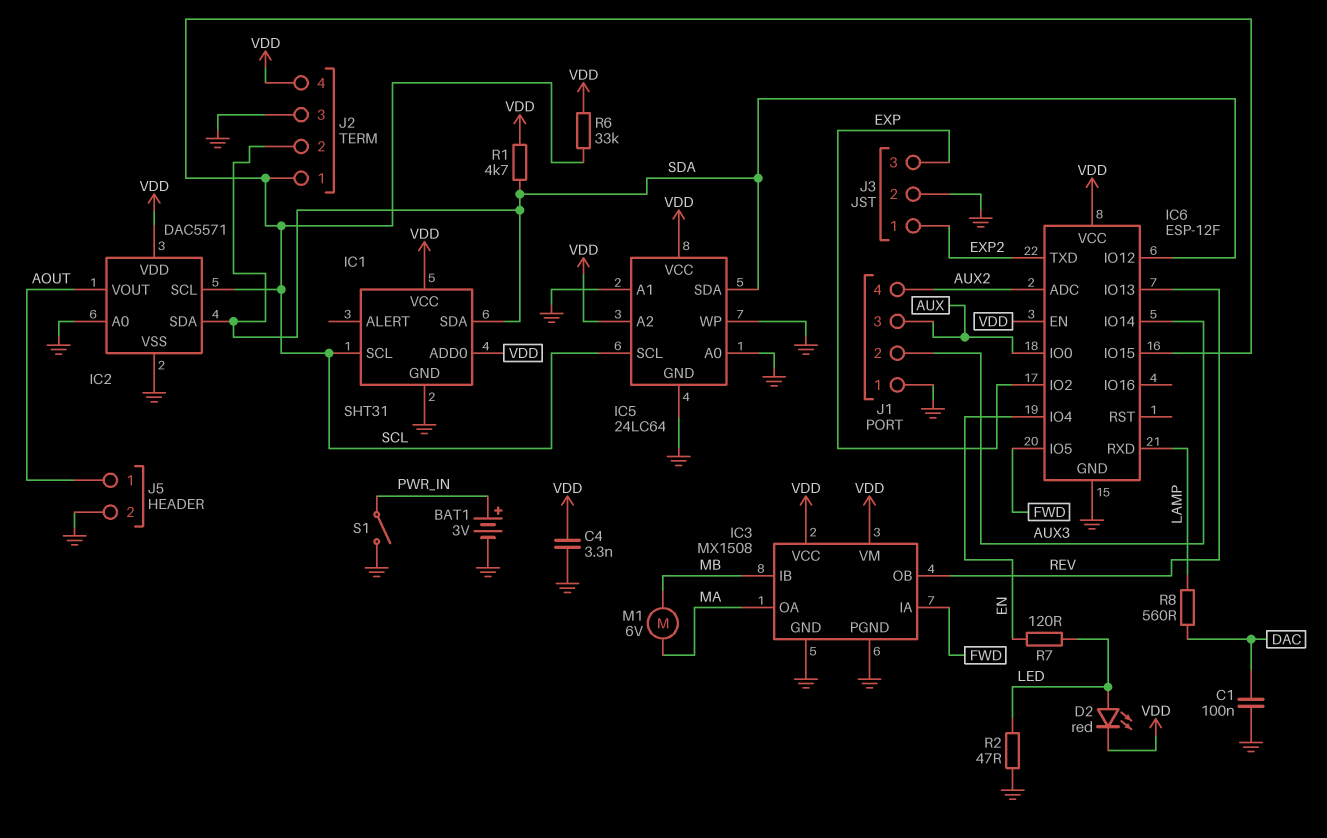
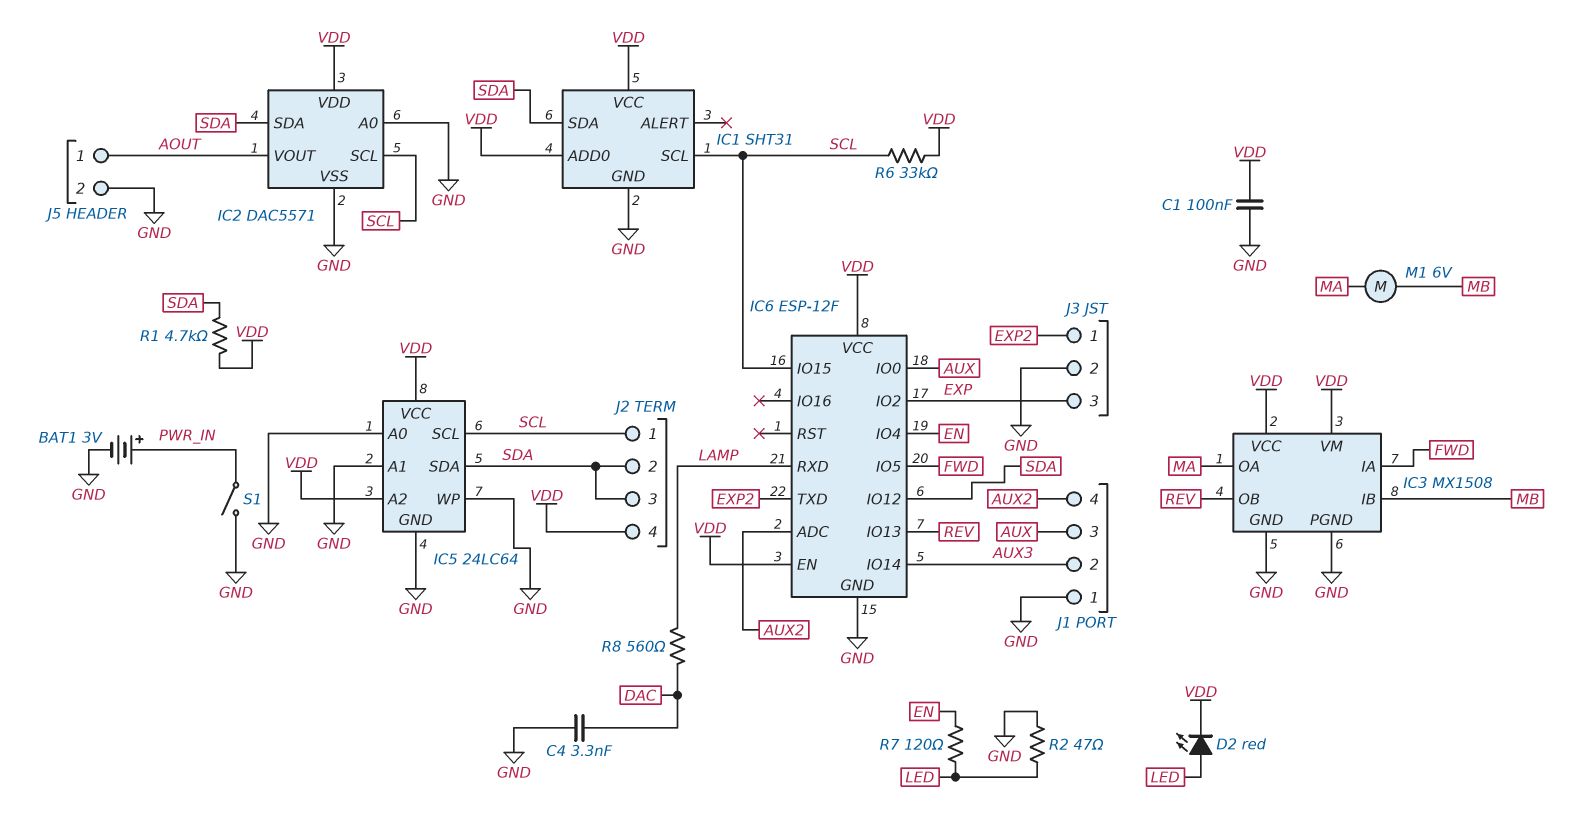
C1: 100nF (DAC, GND) -> 100nF (GND, VDD)
C4: 3.3nF (GND, VDD) -> 3.3nF (DAC, GND)
J2 pin 3: GND -> SDA

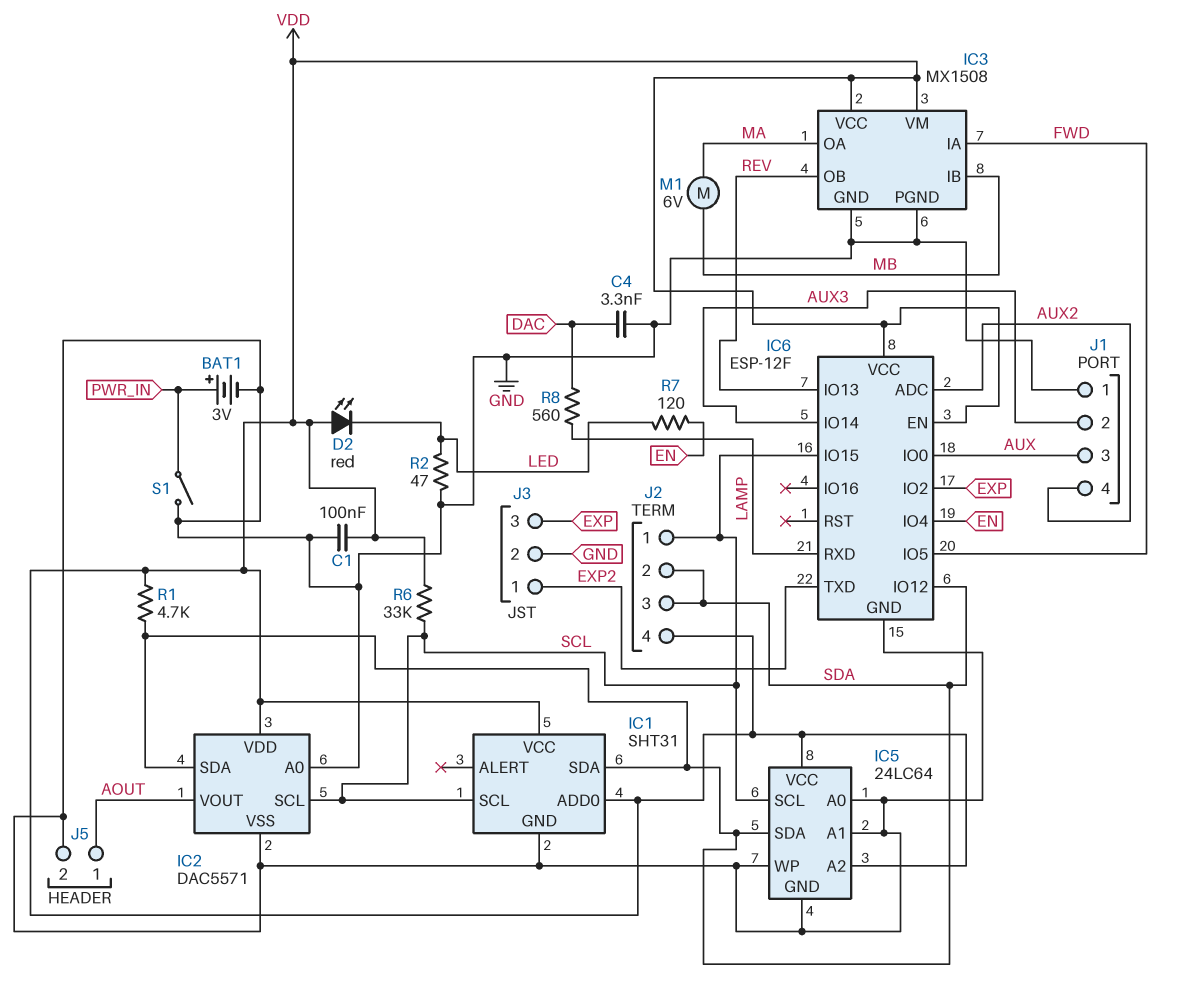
D2: LED red (A LED, K VDD) -> LED red (A VDD, K LED)

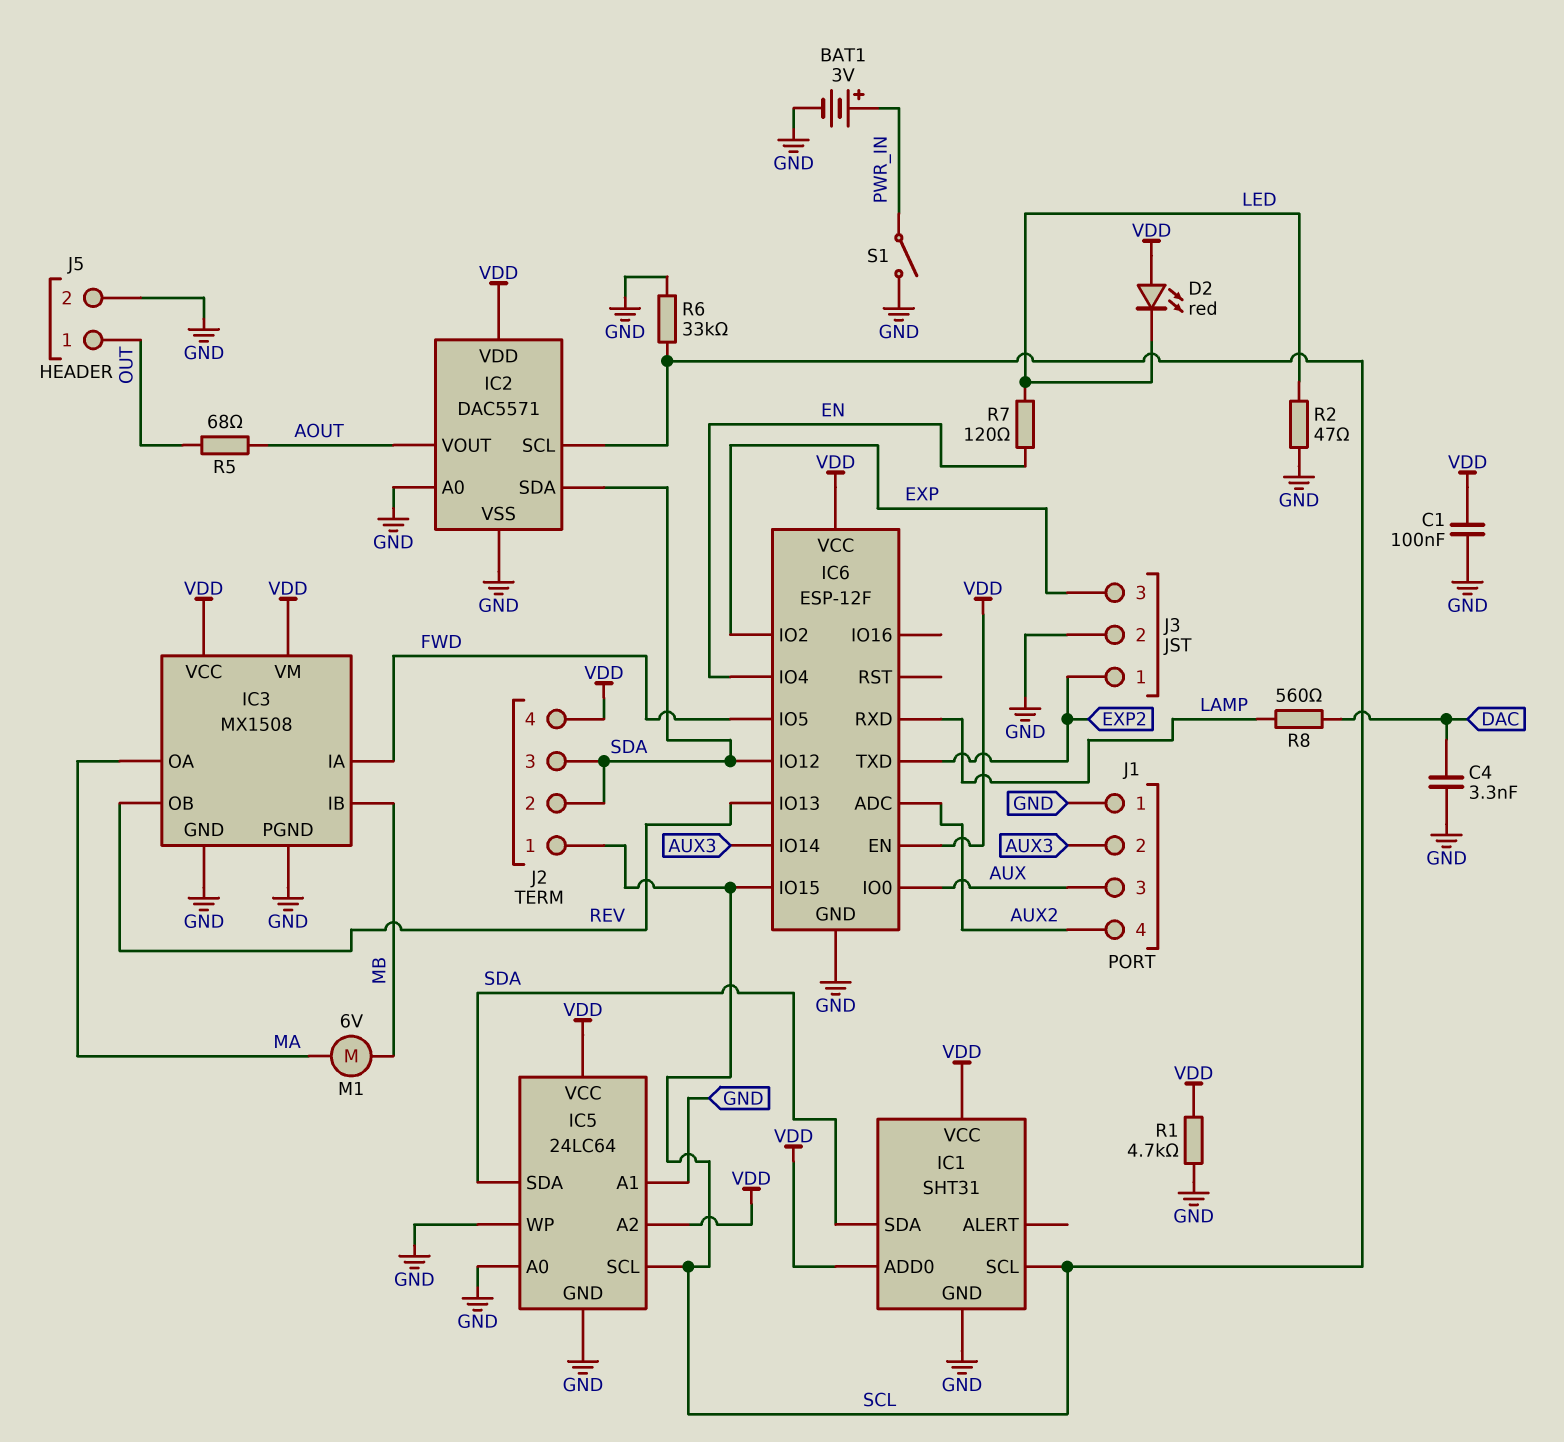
J5 pin 1: AOUT -> OUT
R1: 4.7k (SDA, VDD) -> 4.7k (GND, VDD)
R5: none -> 68 (AOUT, OUT)
R6: 33k (SCL, VDD) -> 33k (GND, SCL)

